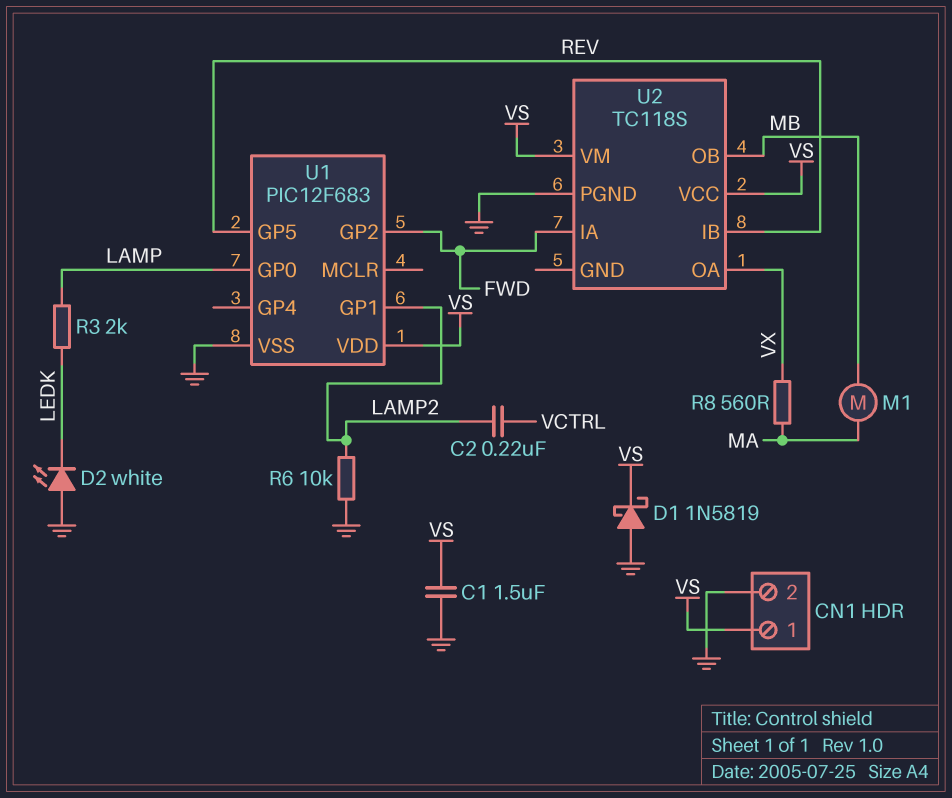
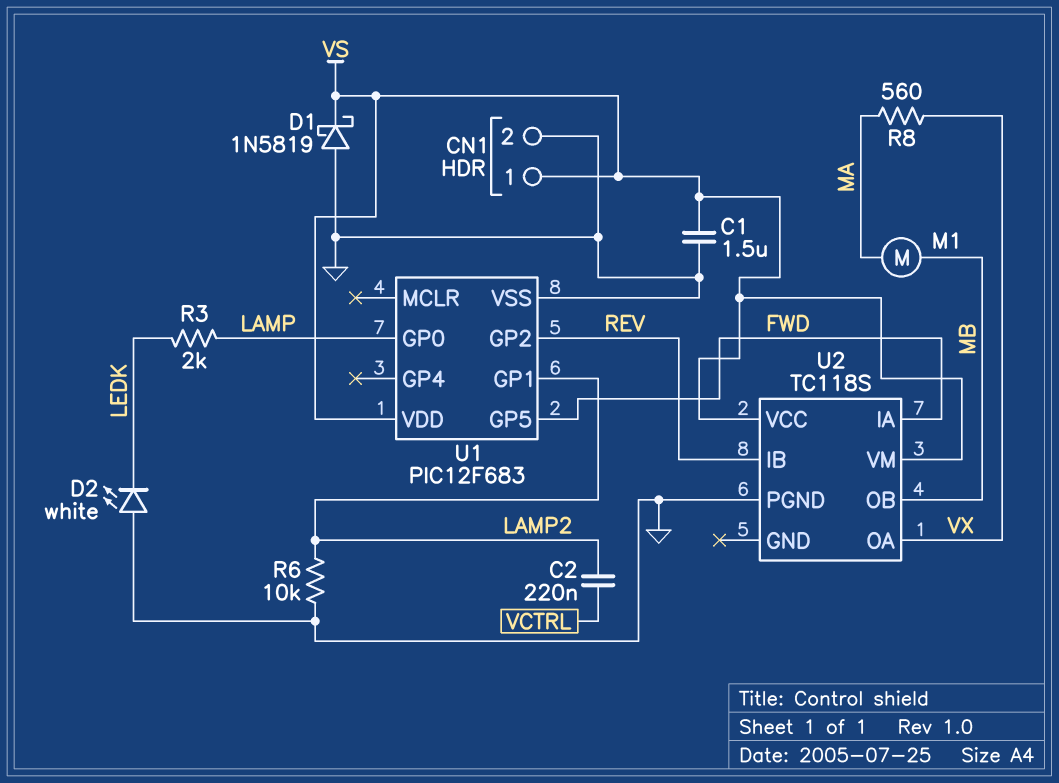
U1 pin GP2: FWD -> REV
U1 pin GP5: REV -> FWD

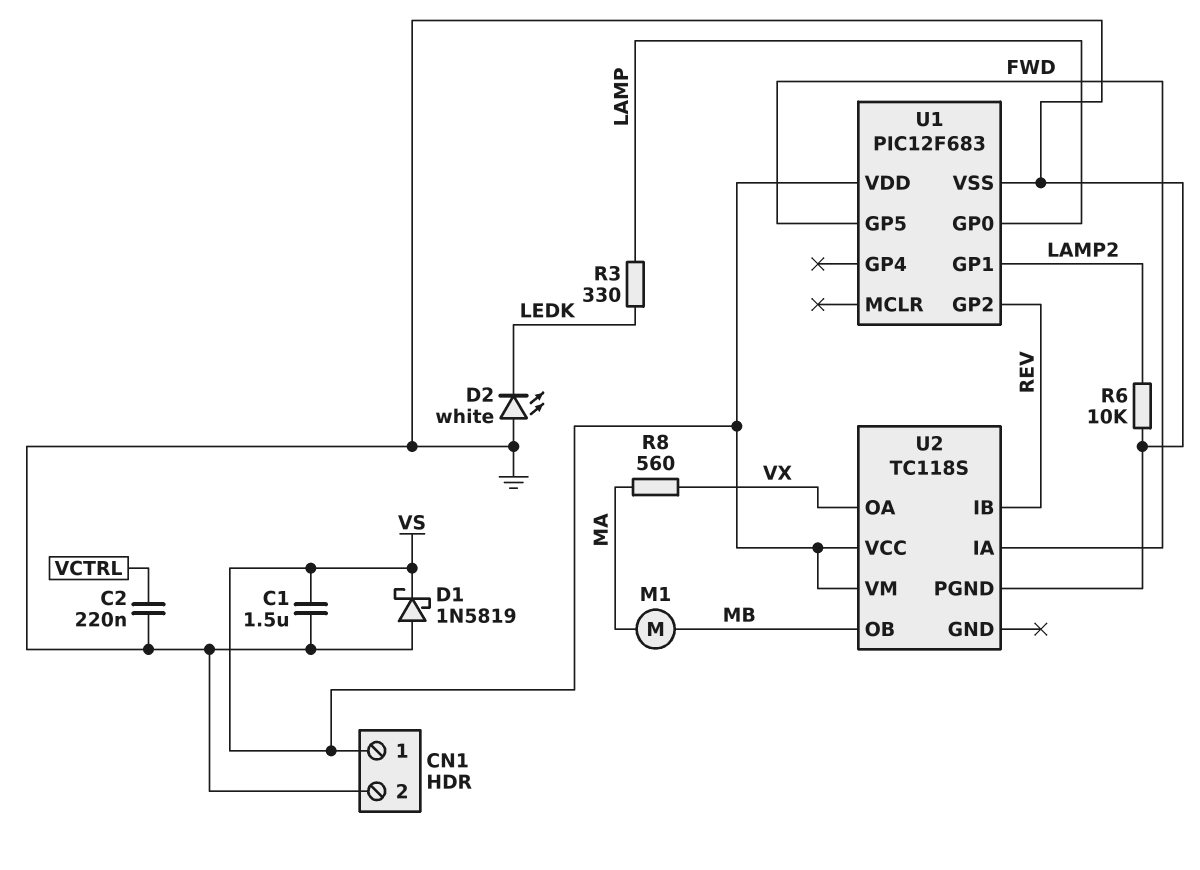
C2: 220nF (LAMP2, VCTRL) -> 220nF (GND, VCTRL)
R3: 2k (LAMP, LEDK) -> 330 (LAMP, LEDK)

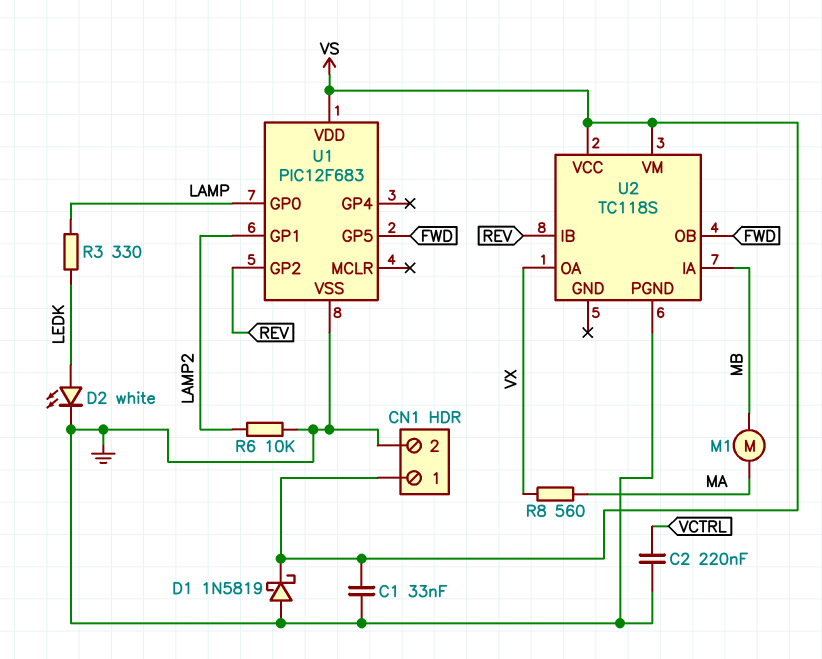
C1: 1.5uF (GND, VS) -> 33nF (GND, VS)
D2: LED white (A GND, K LEDK) -> LED white (A LEDK, K GND)
U2 pin IA: FWD -> MB
U2 pin OB: MB -> FWD

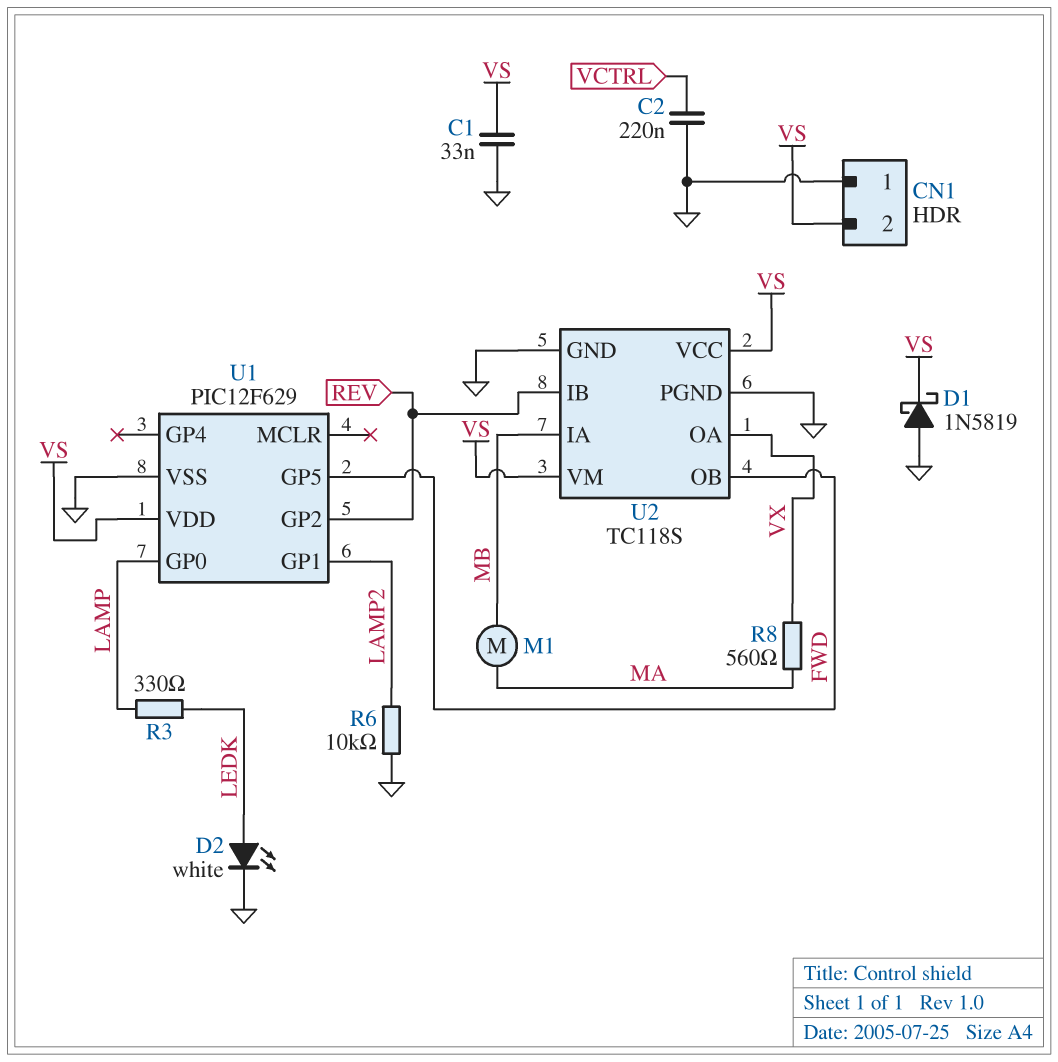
CN1 pin 1: VS -> GND
CN1 pin 2: GND -> VS
U1: PIC12F683 -> PIC12F629
U2 pin GND: none -> GND

